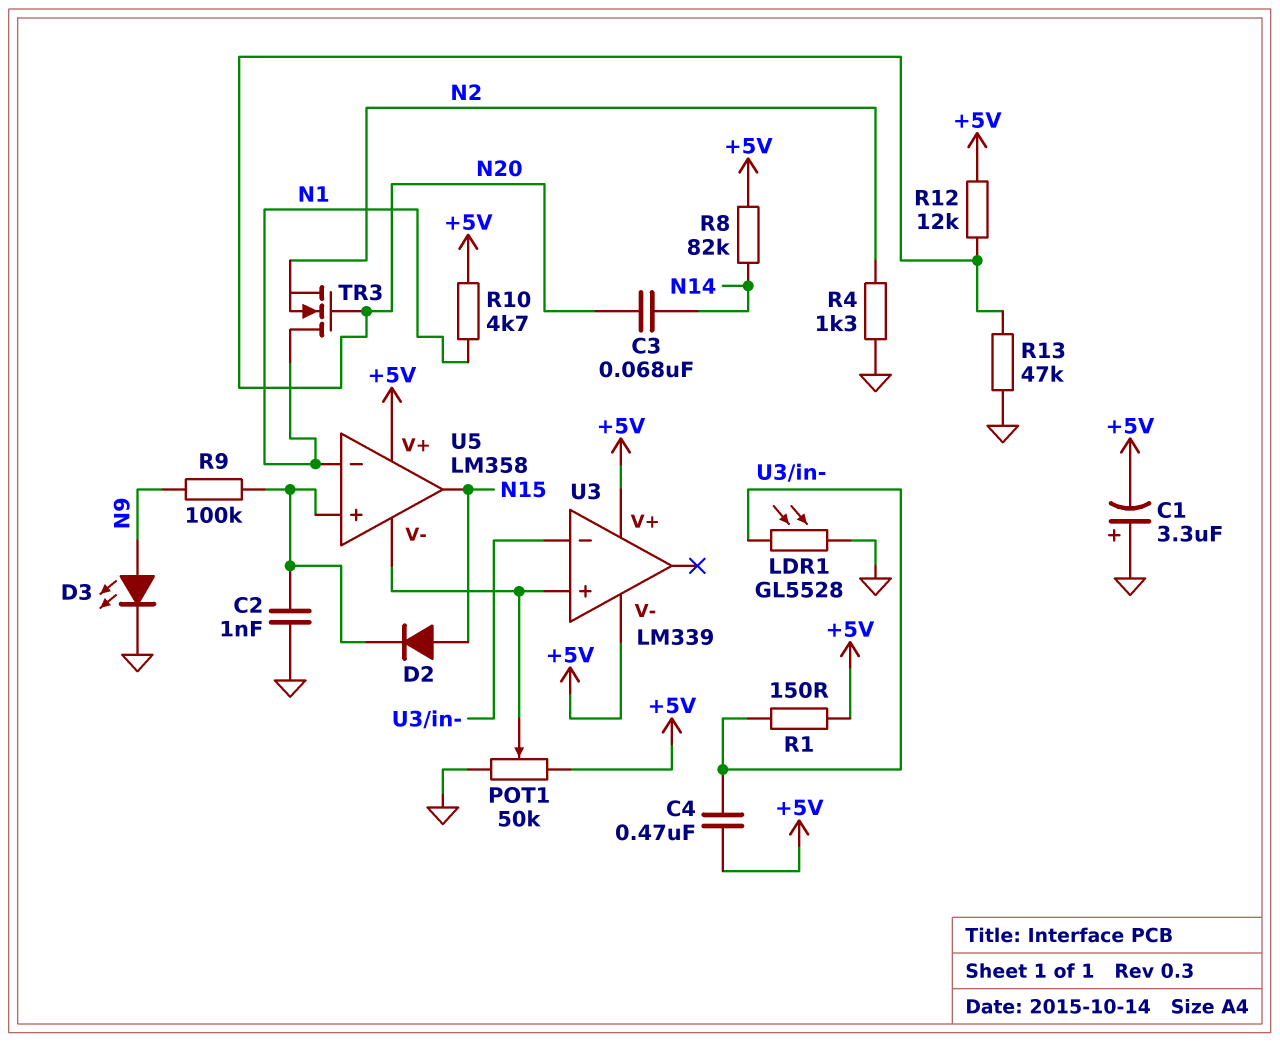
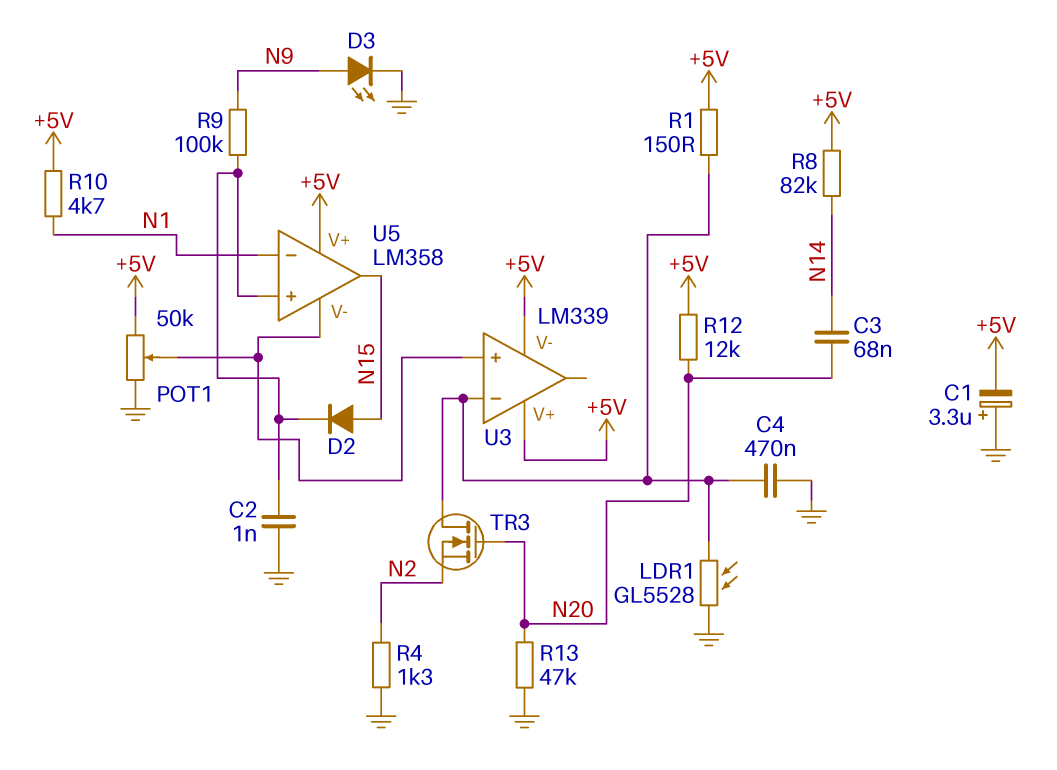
C4: 470nF (+5V, U3/in-) -> 470nF (GND, U3/in-)
TR3: NMOS (G N20, D N1, S N2) -> NMOS (G N20, D U3/in-, S N2)

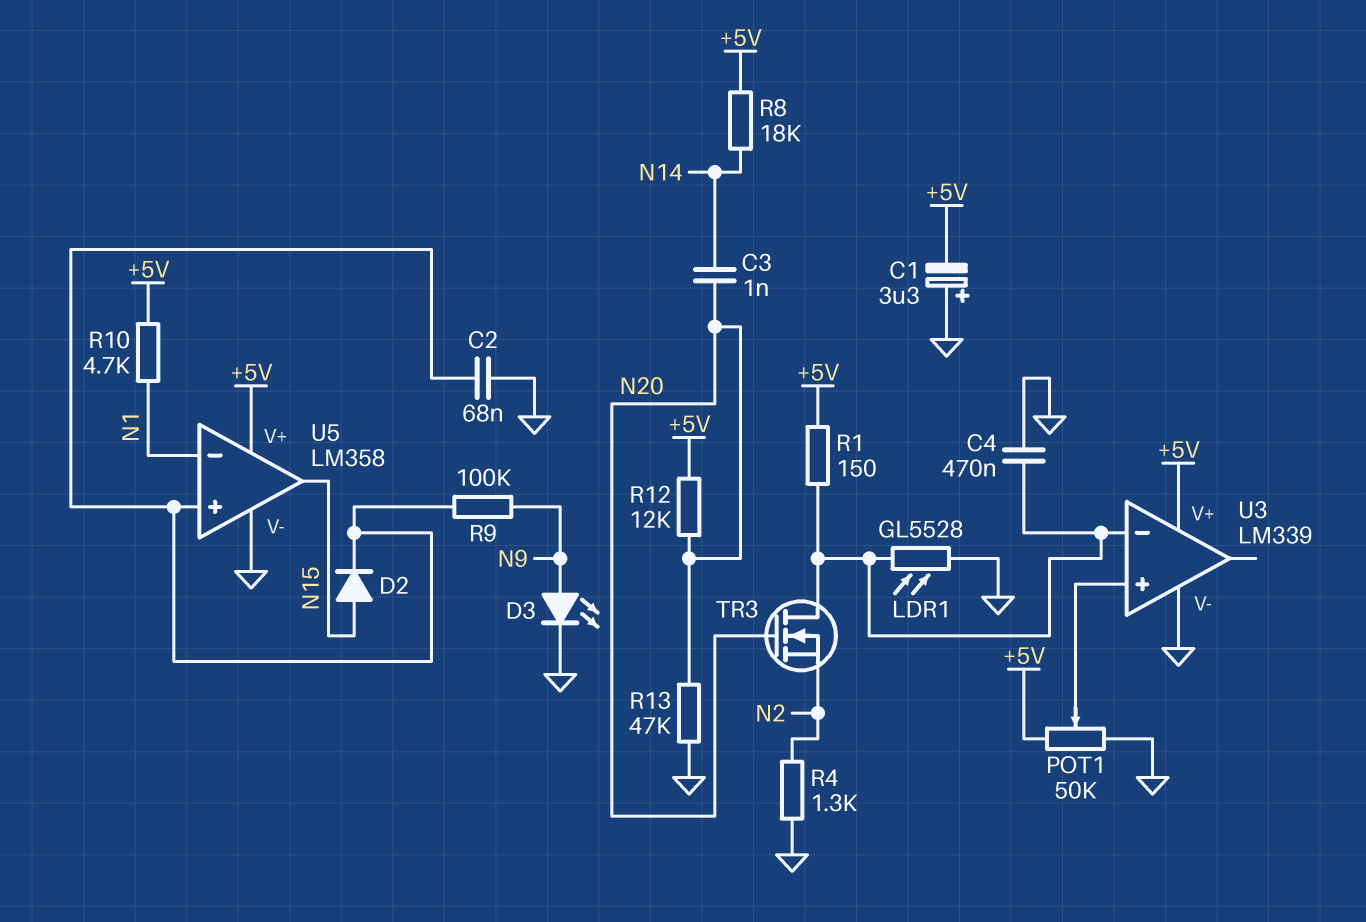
C2: 1nF (GND, U5/in+) -> 68nF (GND, U5/in+)
C3: 68nF (N14, N20) -> 1nF (N14, N20)
R8: 82k (+5V, N14) -> 18k (+5V, N14)
U3 pin V-: +5V -> GND
U5 pin V-: U3/in+ -> GND

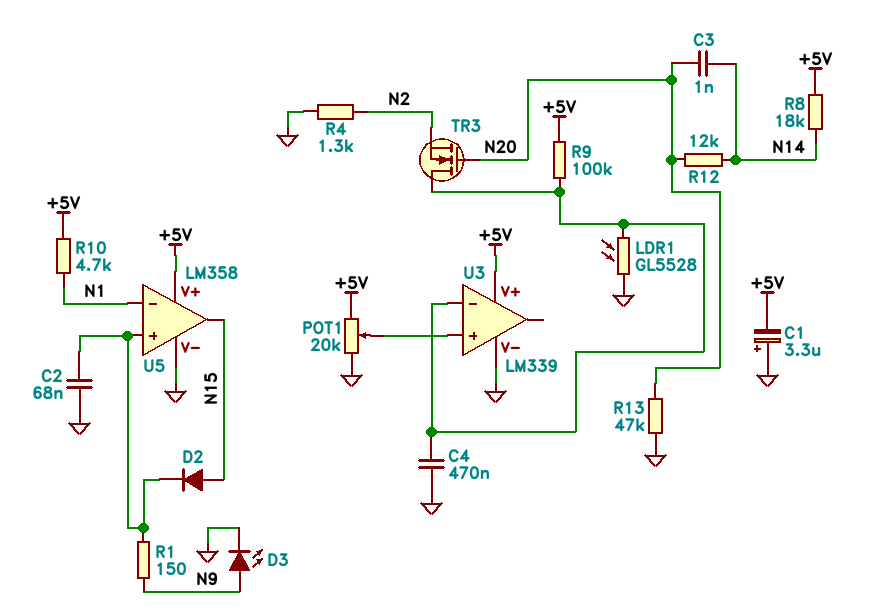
POT1: 50k (+5V, GND, wiper U3/in+) -> 20k (+5V, GND, wiper U3/in+)
R1: 150 (+5V, U3/in-) -> 150 (N9, U5/in+)
R9: 100k (N9, U5/in+) -> 100k (+5V, U3/in-)
R12: 12k (+5V, N20) -> 12k (N14, N20)

